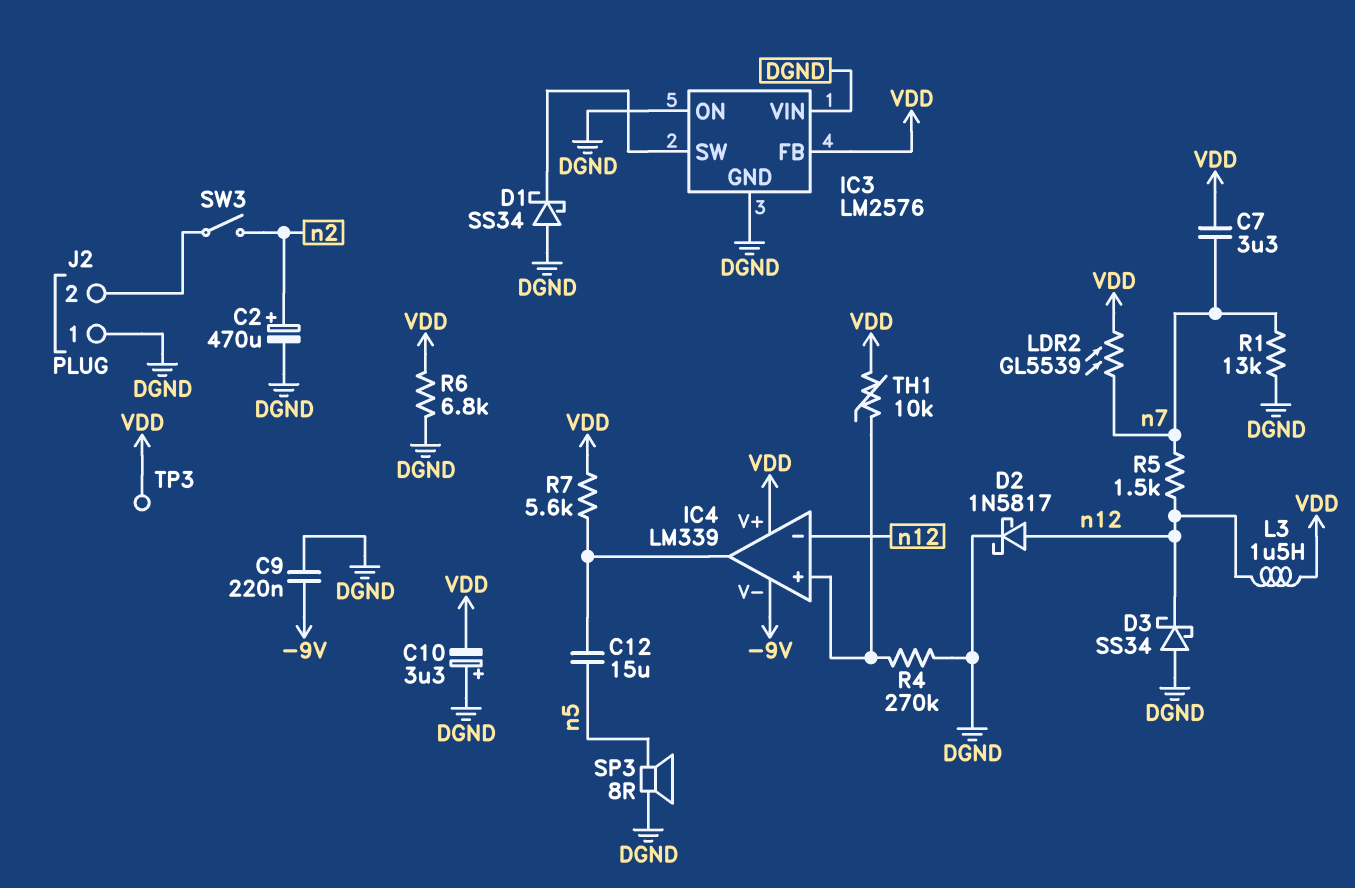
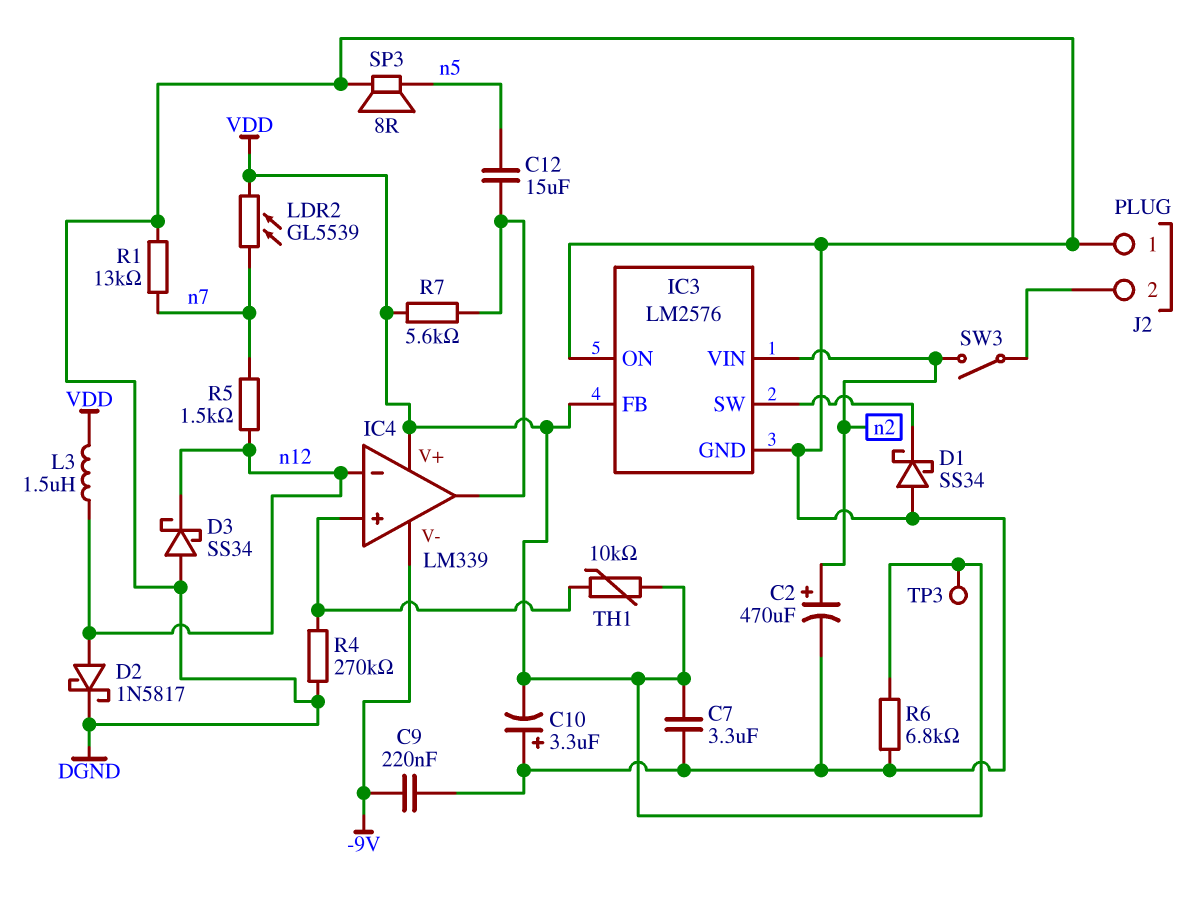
C7: 3.3uF (VDD, n7) -> 3.3uF (DGND, VDD)
IC3 pin VIN: DGND -> n2

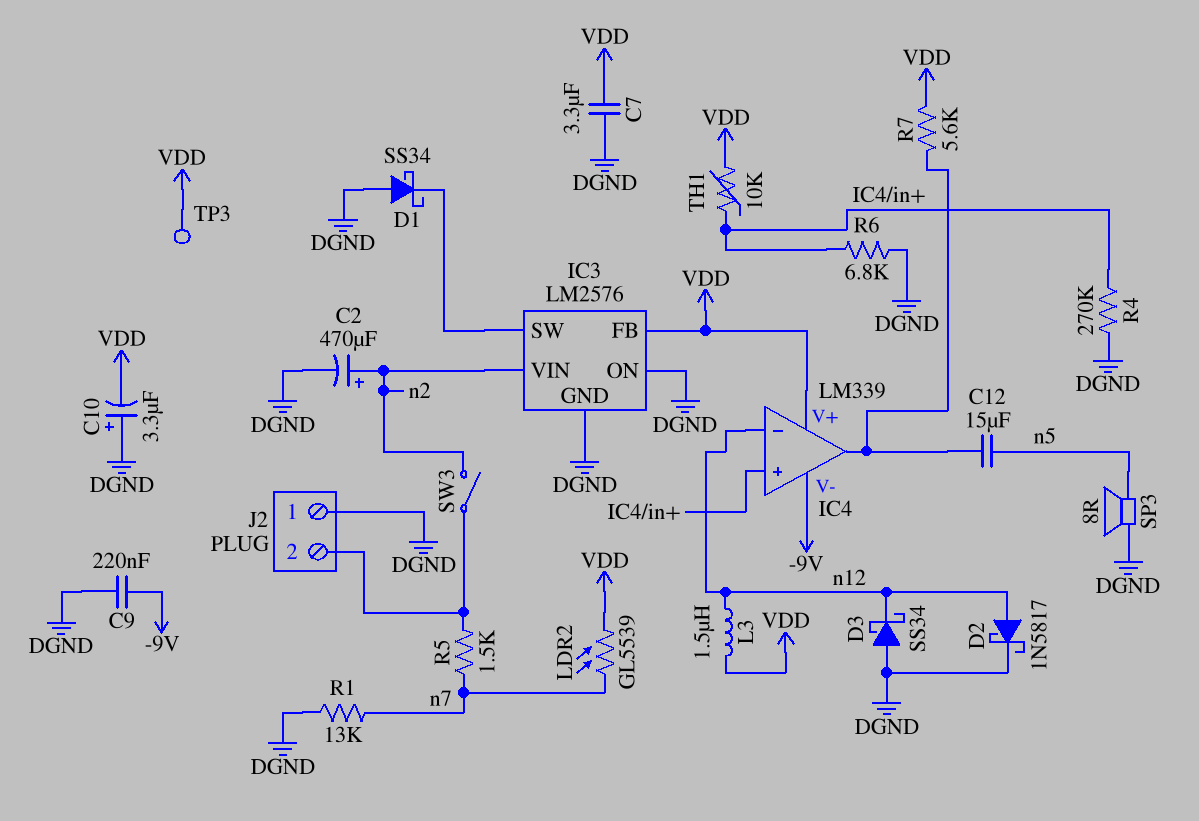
R5: 1.5k (n7, n12) -> 1.5k (J2/2, n7)
R6: 6.8k (DGND, VDD) -> 6.8k (DGND, IC4/in+)

